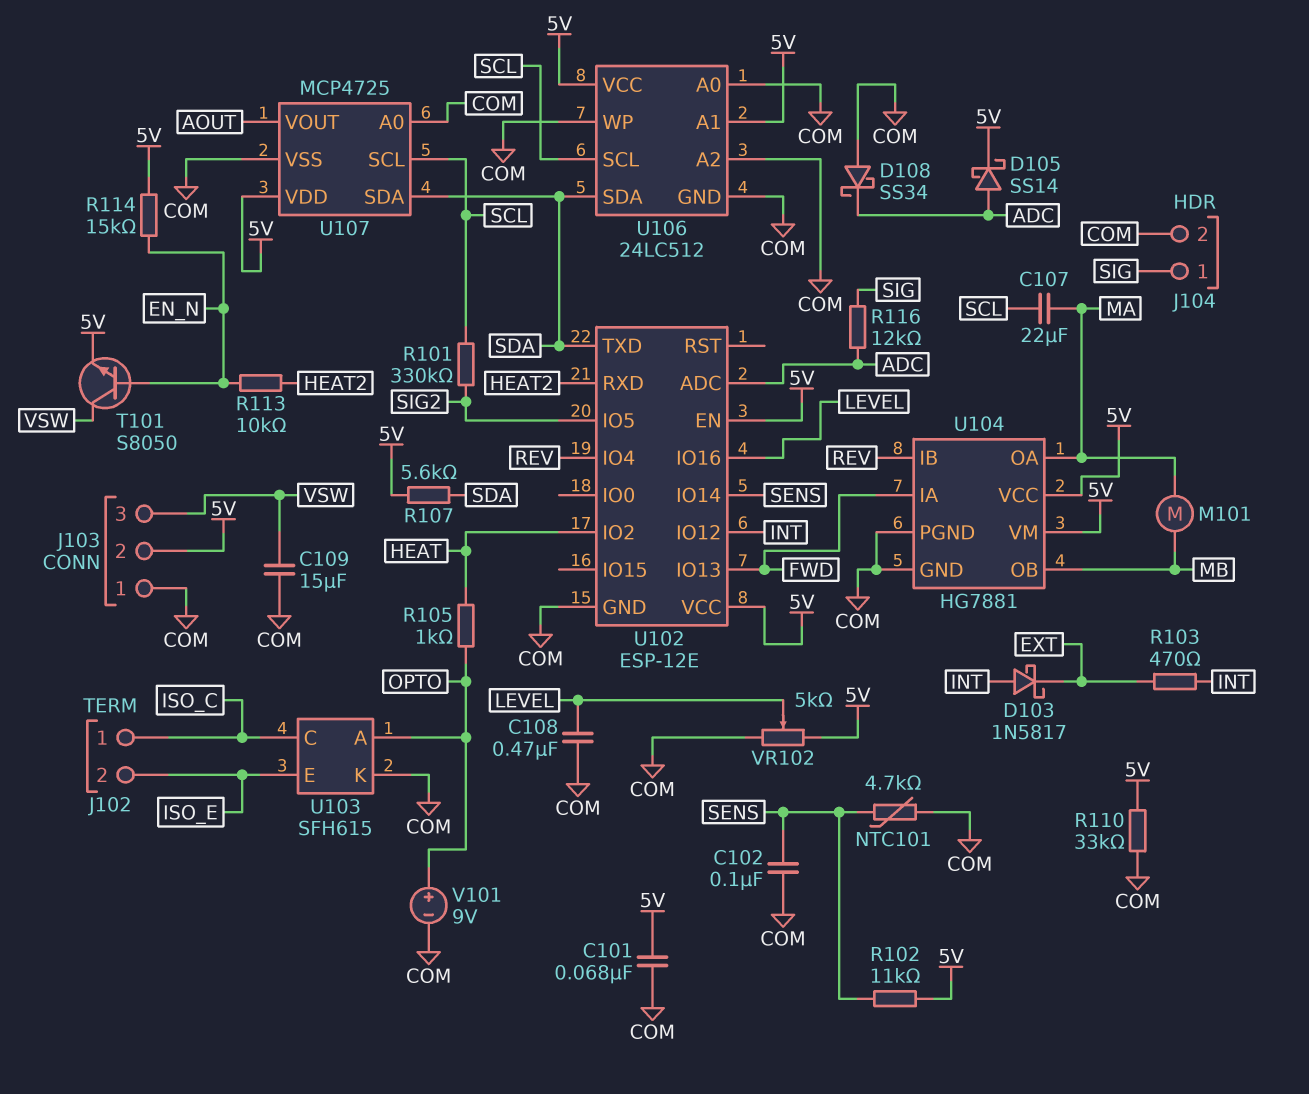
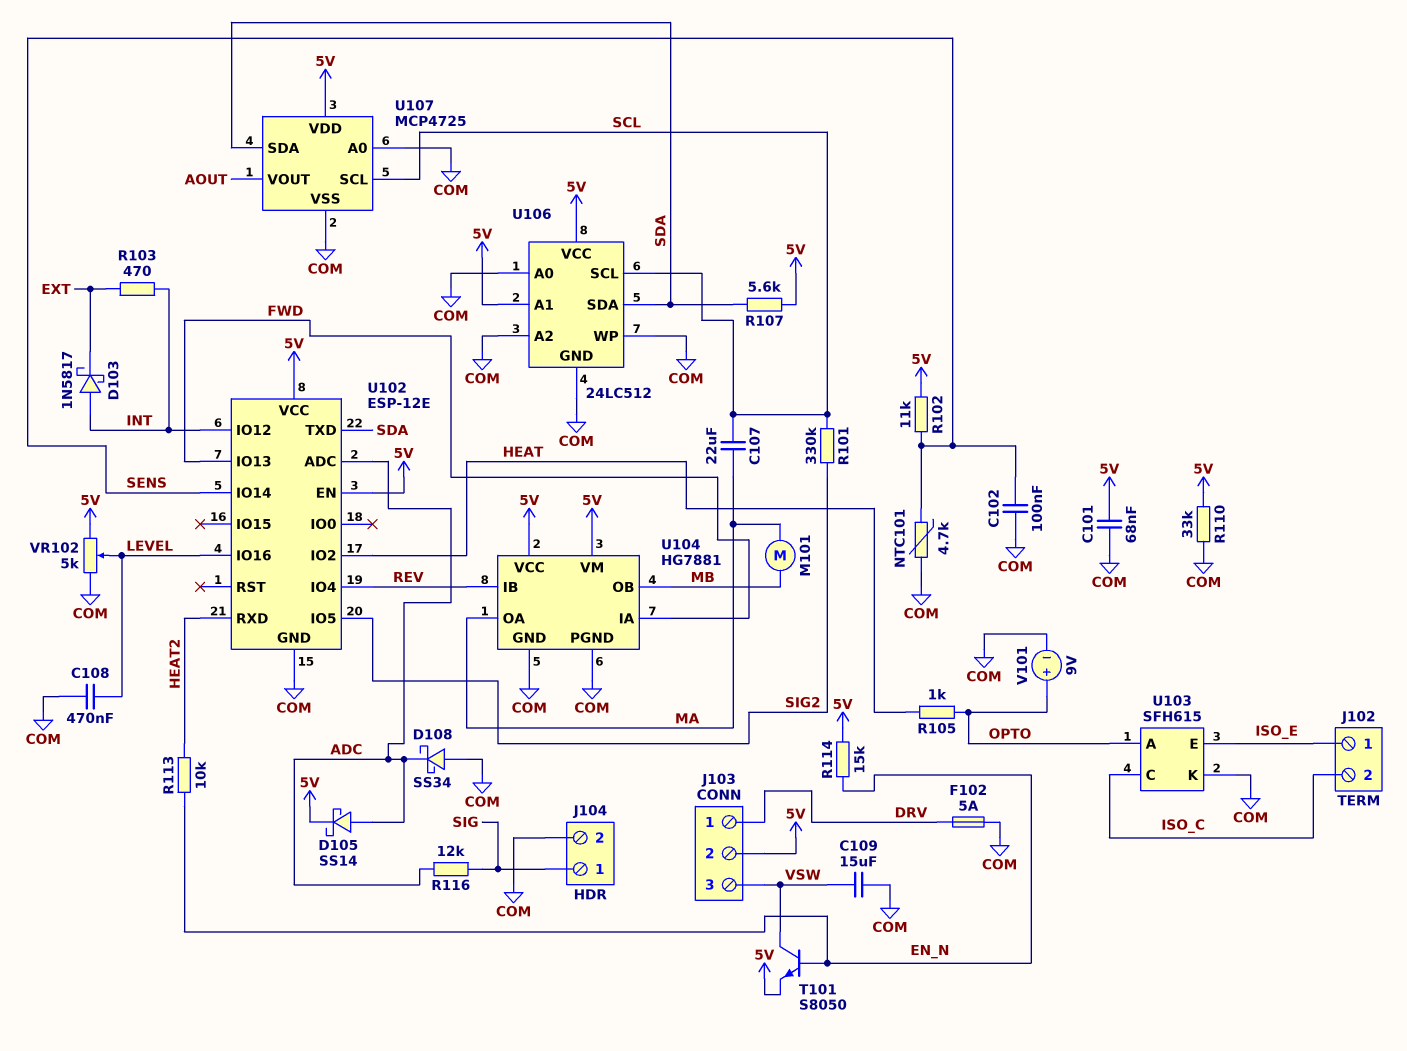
F102: none -> 5A (COM, DRV)
J102 pin 1: ISO_C -> ISO_E
J102 pin 2: ISO_E -> ISO_C
J103 pin 1: COM -> DRV

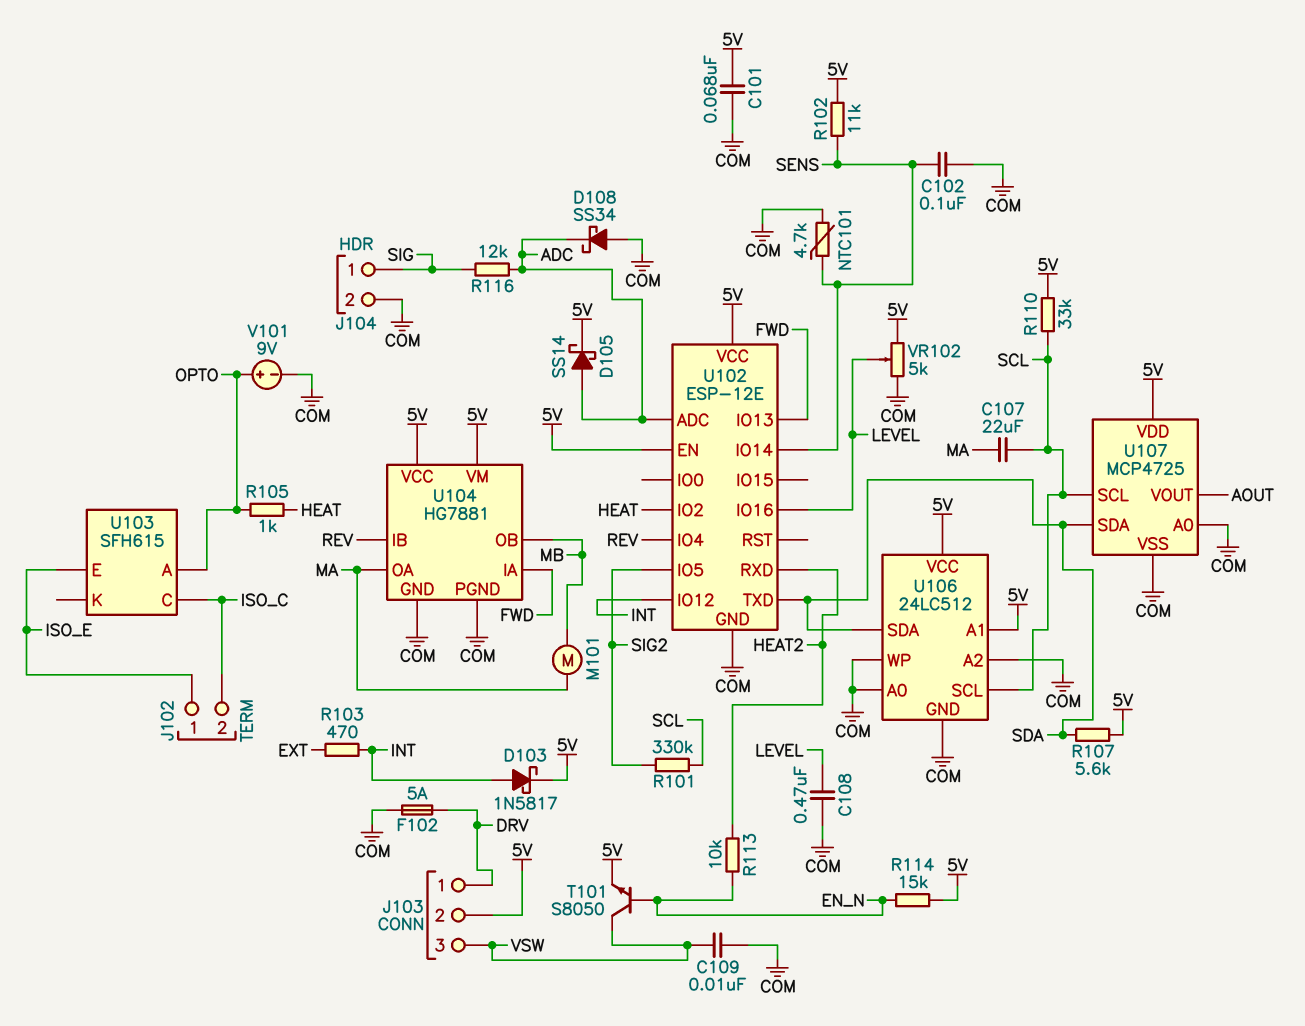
C109: 15uF (COM, VSW) -> 10nF (COM, VSW)
D103: schottky 1N5817 (A INT, K EXT) -> schottky 1N5817 (A INT, K 5V)
R110: 33k (5V, COM) -> 33k (5V, SCL)
U103 pin K: COM -> none

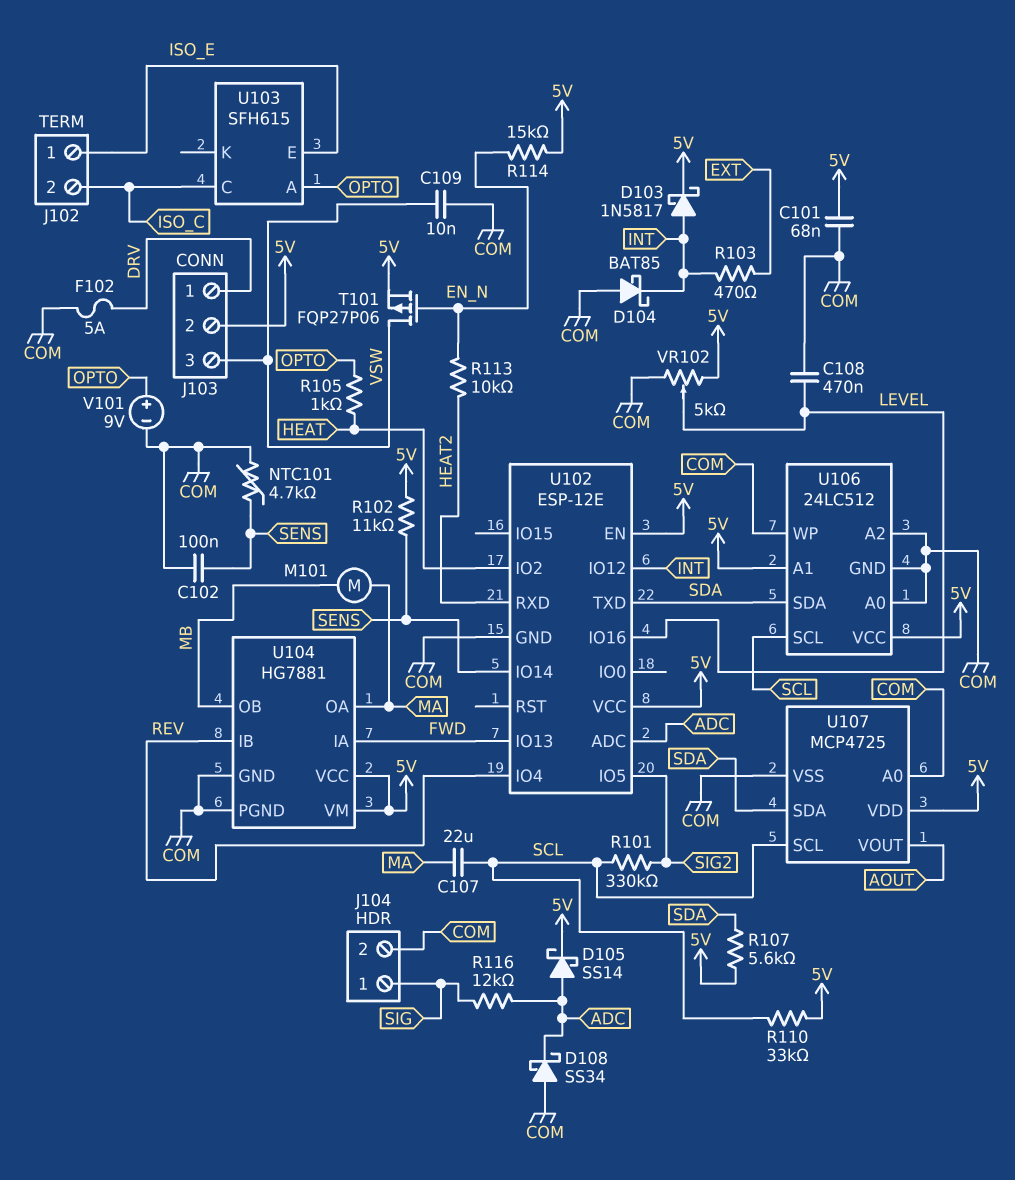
D104: none -> schottky BAT85 (A COM, K INT)
T101: NPN S8050 (B EN_N, C VSW, E 5V) -> PMOS FQP27P06 (G EN_N, D VSW, S 5V)

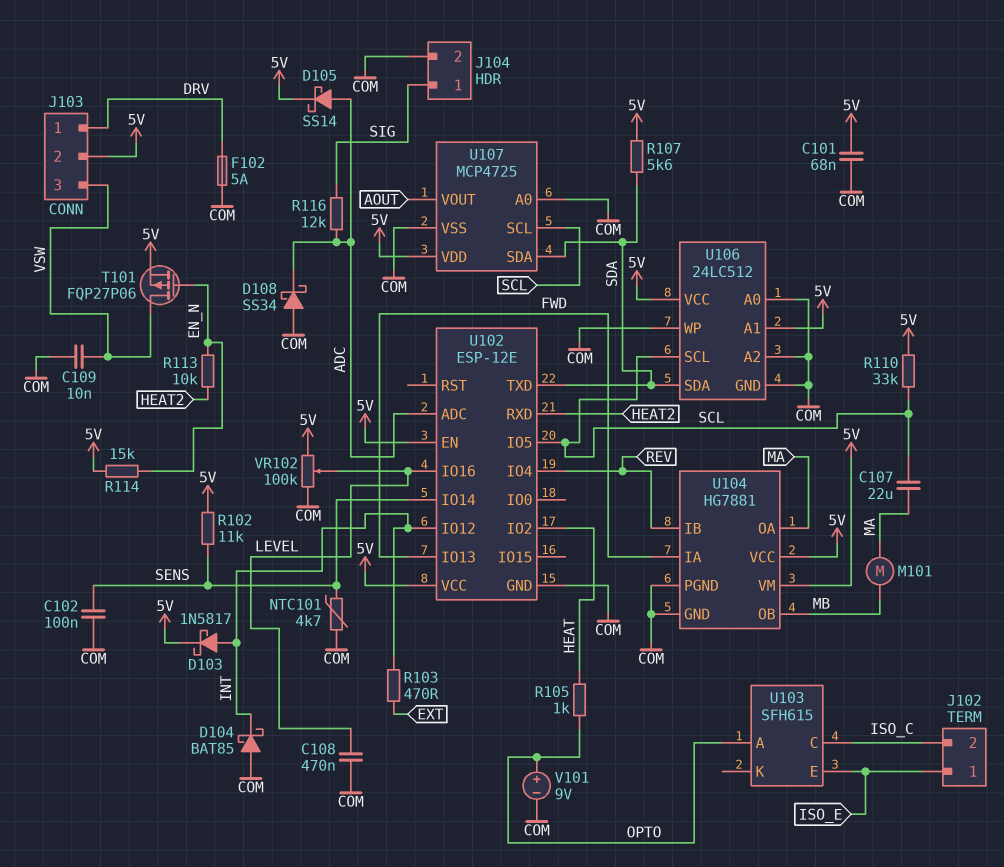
R101: 330k (SCL, SIG2) -> none
U102 pin IO5: SIG2 -> SCL
VR102: 5k (5V, COM, wiper LEVEL) -> 100k (5V, COM, wiper LEVEL)

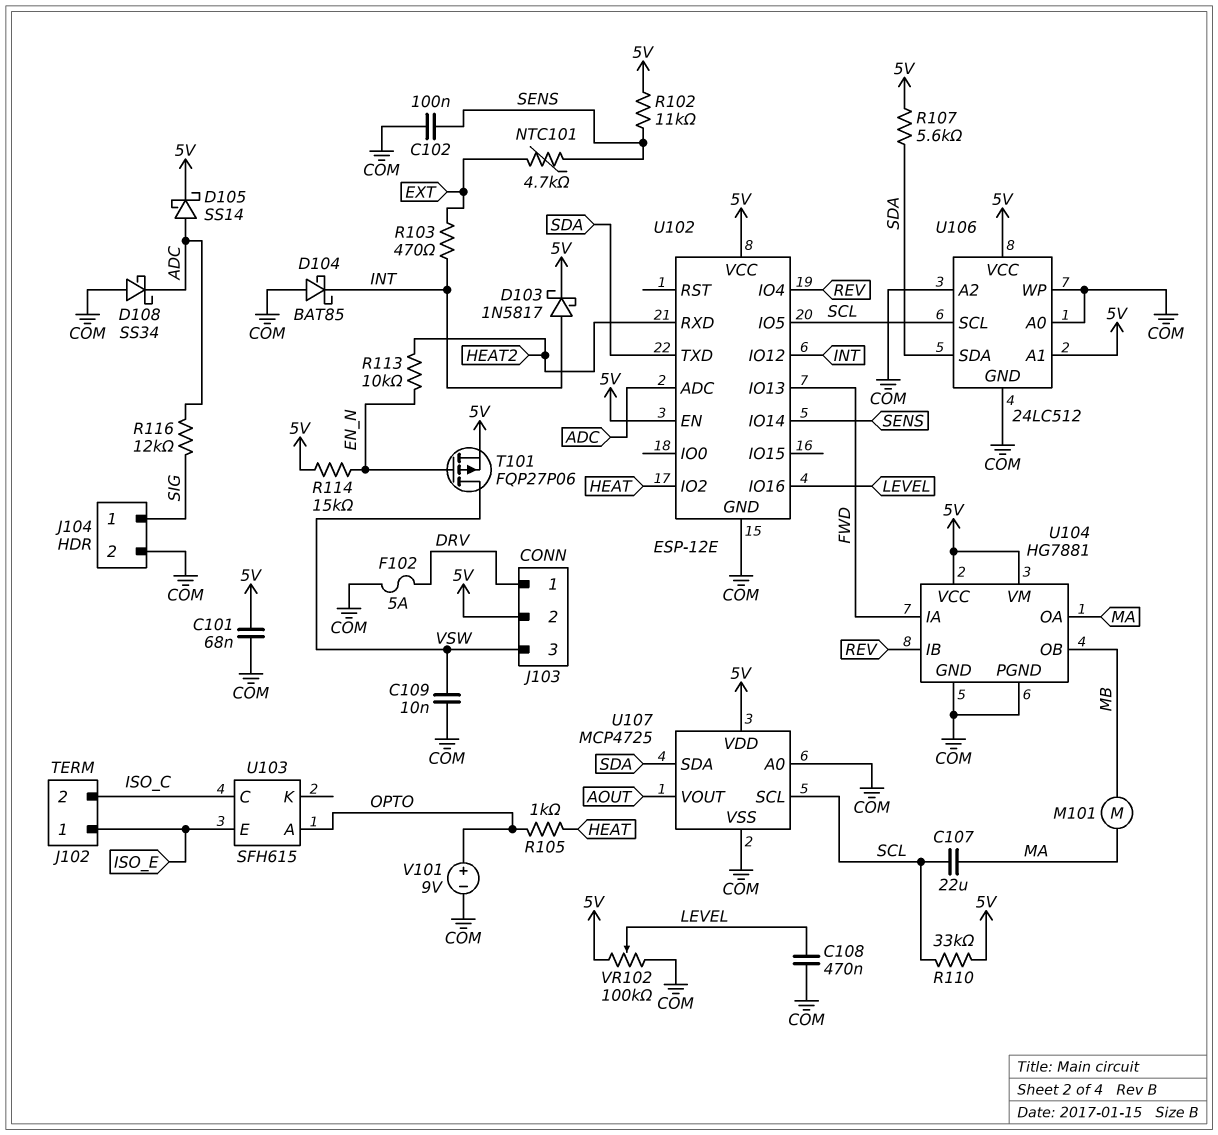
NTC101: 4.7k (COM, SENS) -> 4.7k (EXT, SENS)

